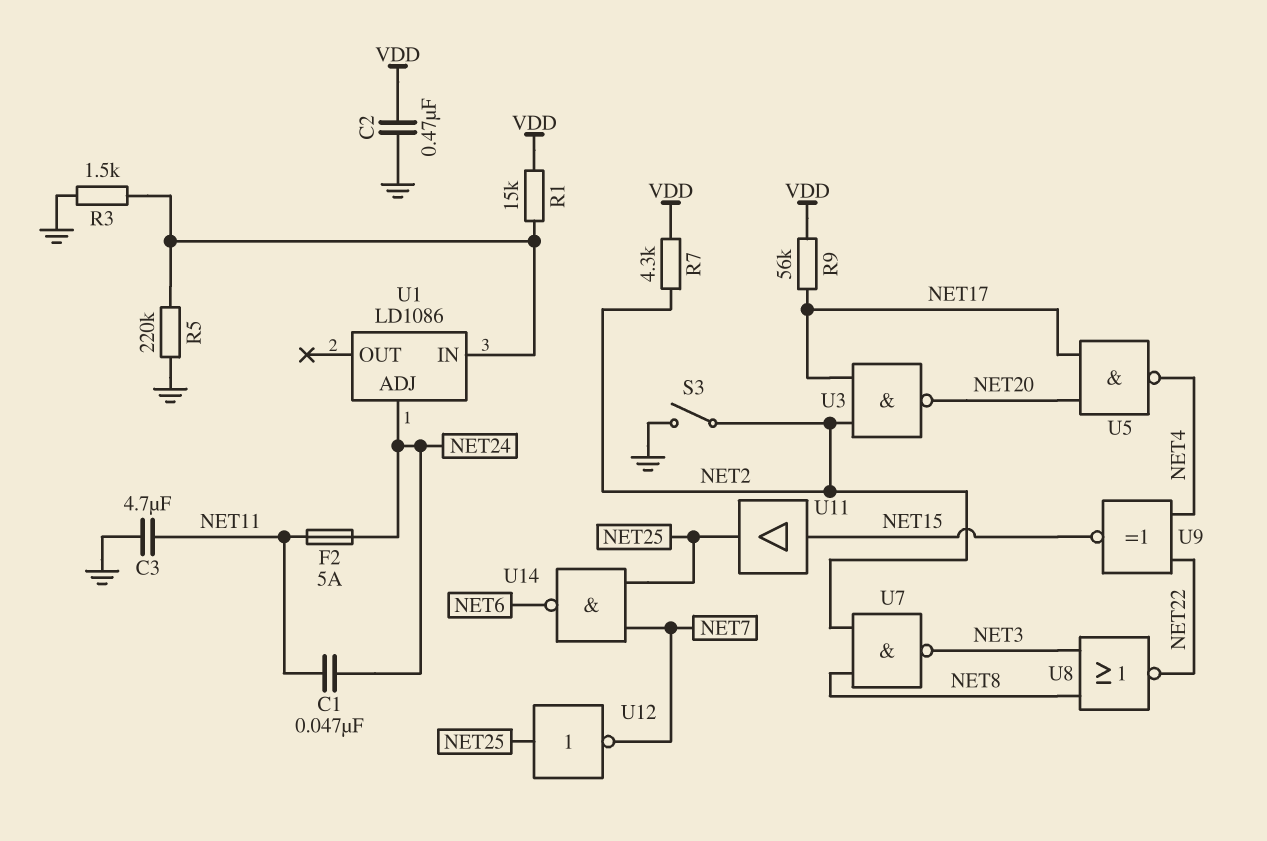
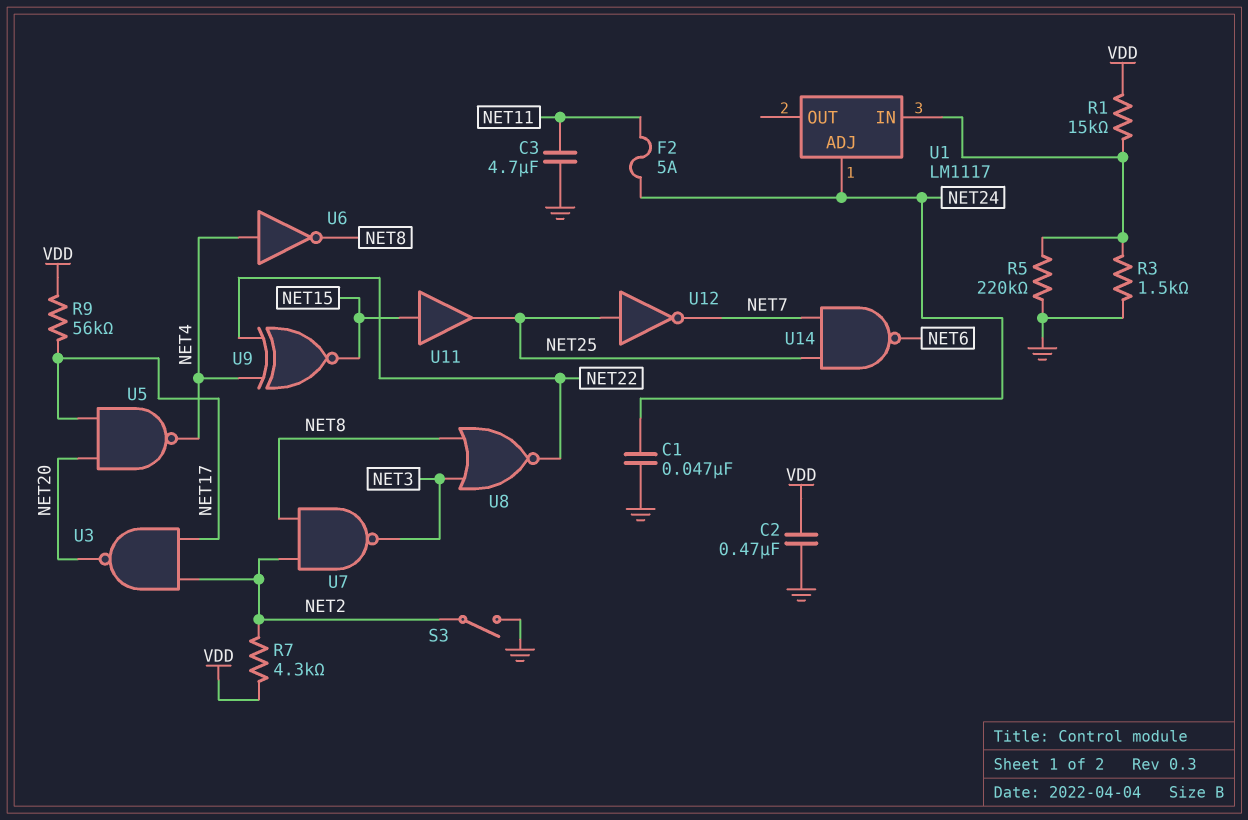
C1: 47nF (NET11, NET24) -> 47nF (GND, NET24)
U1: LD1086 -> LM1117
U6: none -> NOT (in NET4, out NET8)

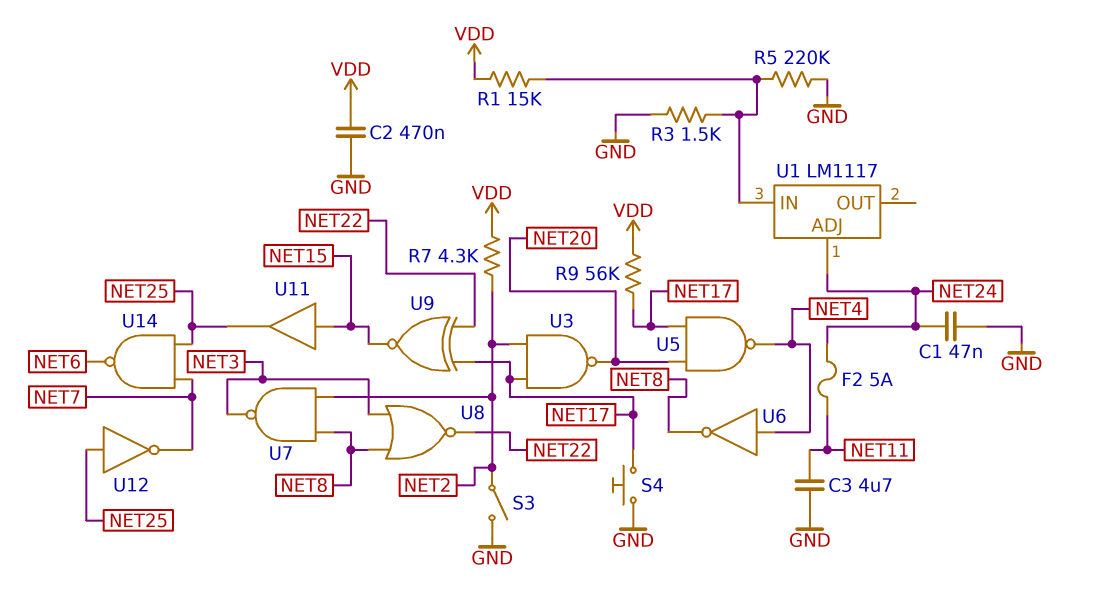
S4: none -> button (GND, NET17)
U9: XNOR (in NET4, in NET22, out NET15) -> XNOR (in NET17, in NET22, out NET15)

